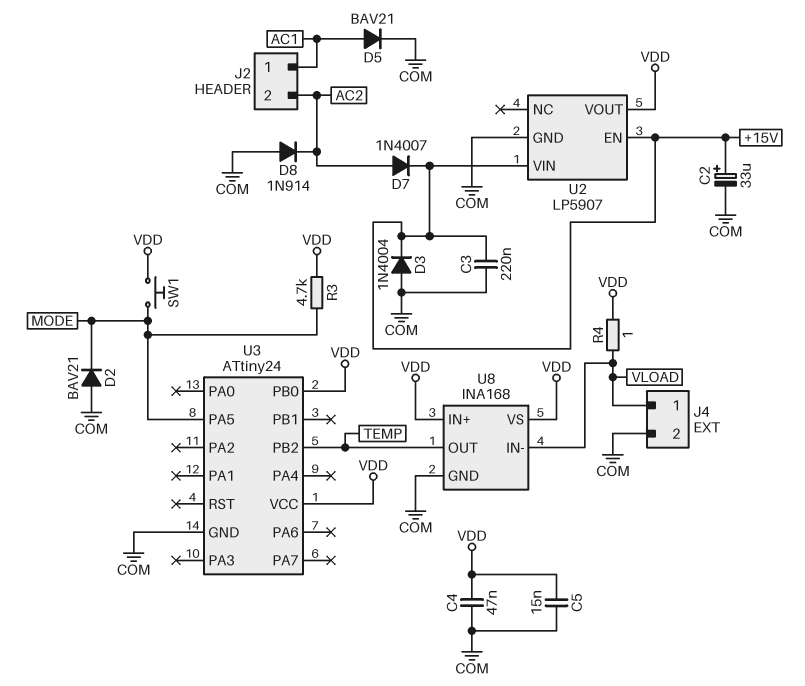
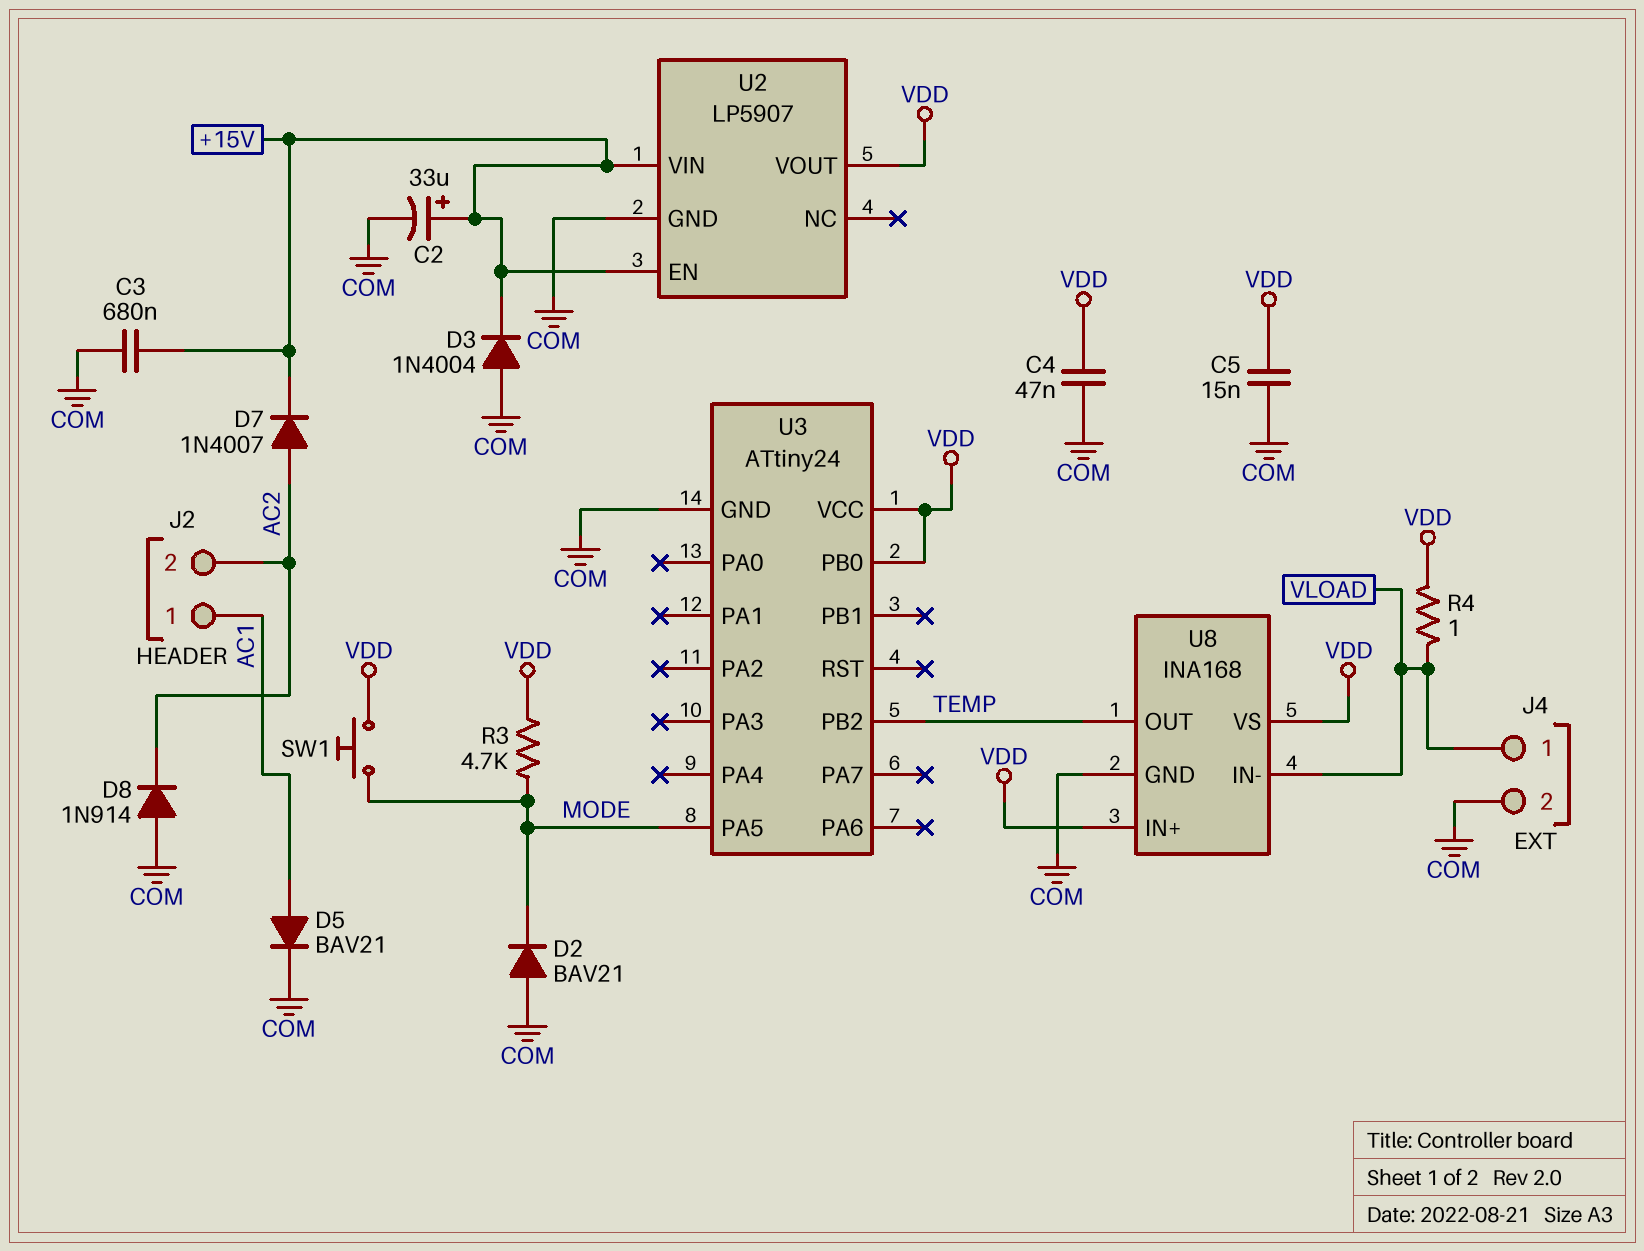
C3: 220nF (+15V, COM) -> 680nF (+15V, COM)

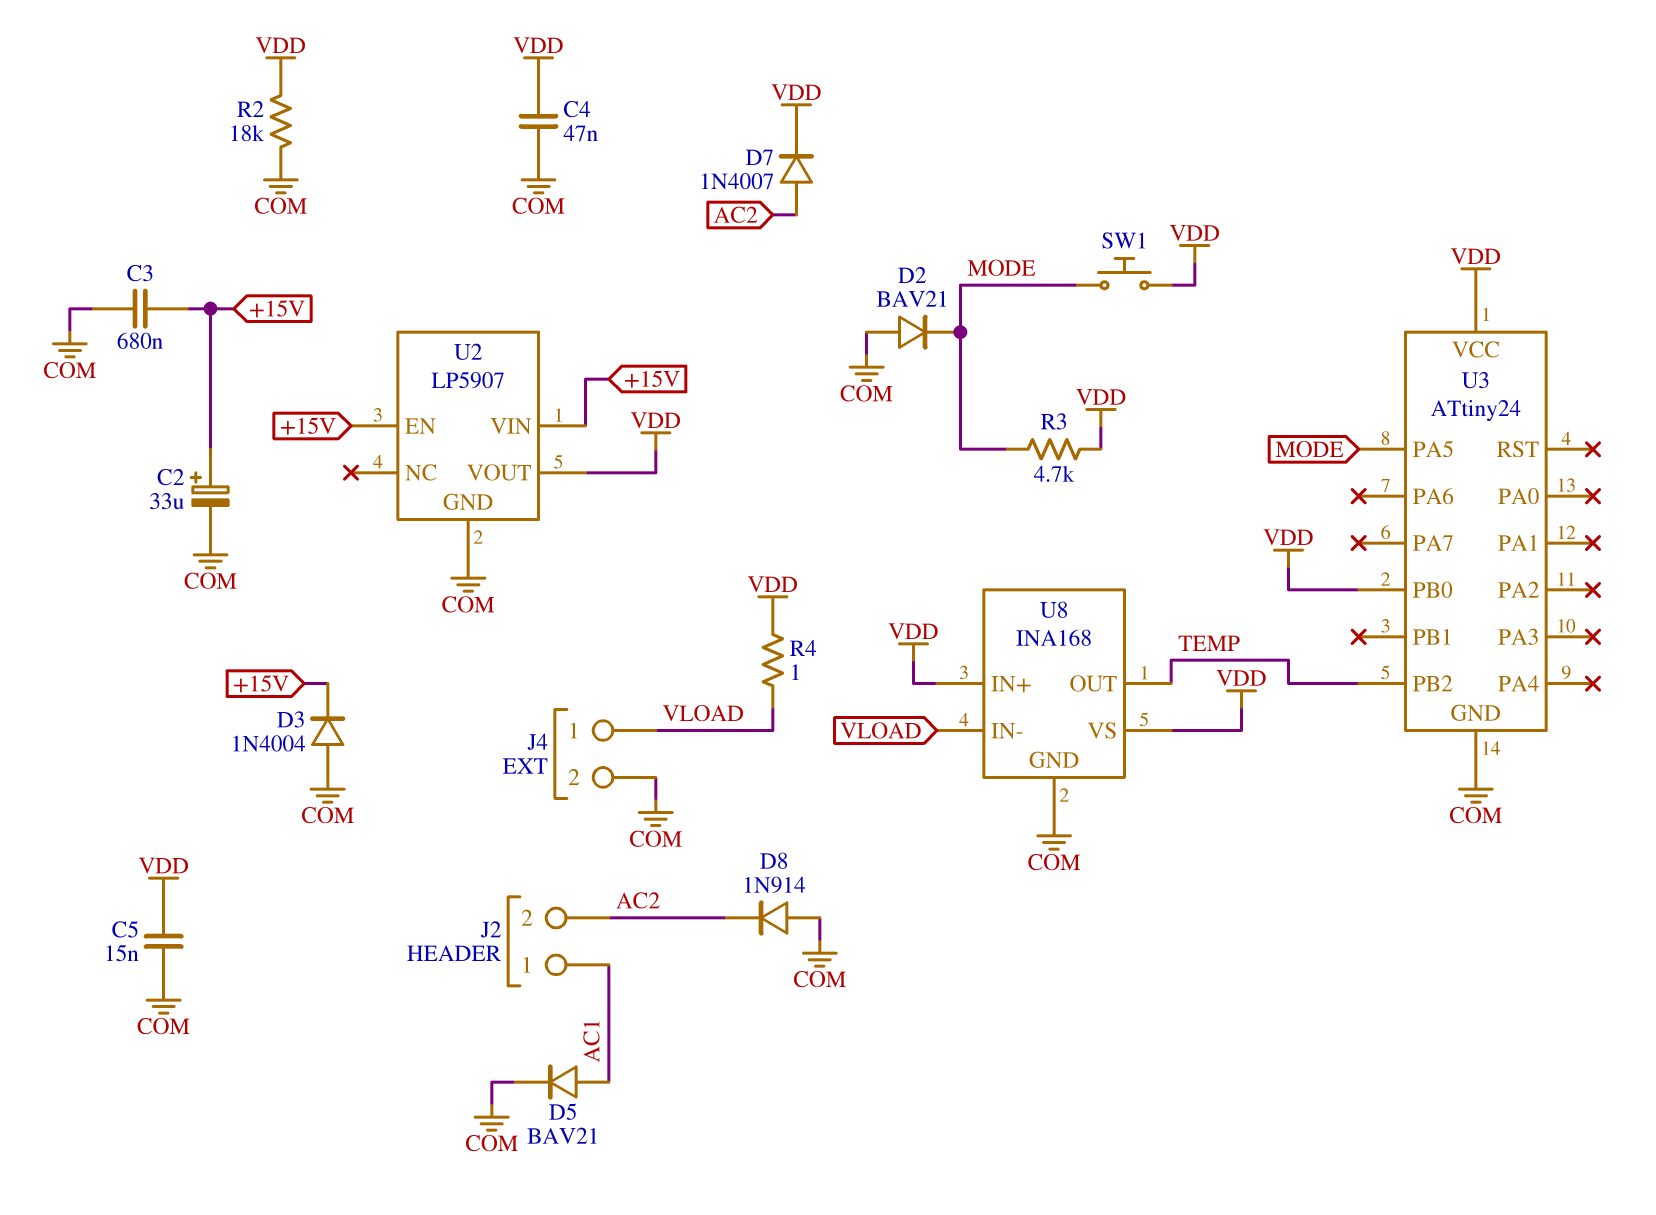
D7: diode 1N4007 (A AC2, K +15V) -> diode 1N4007 (A AC2, K VDD)
R2: none -> 18k (COM, VDD)

